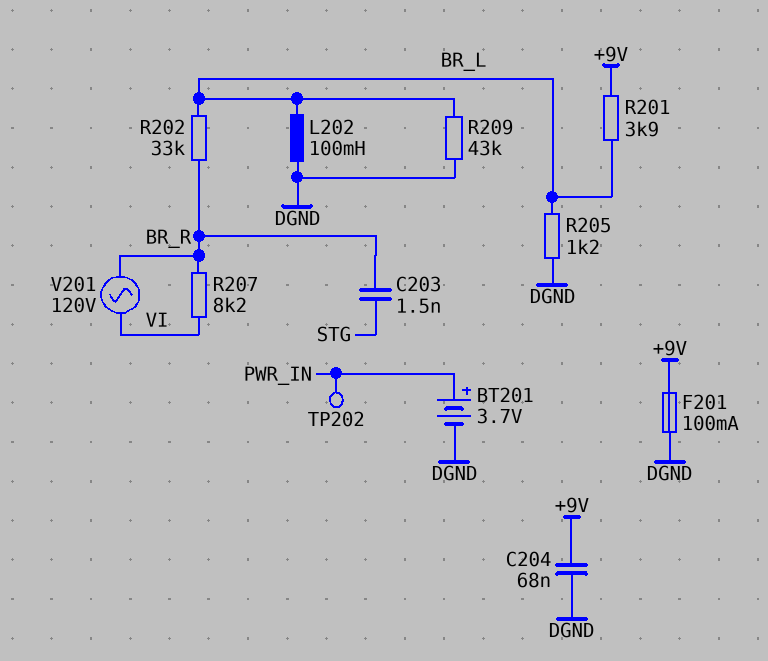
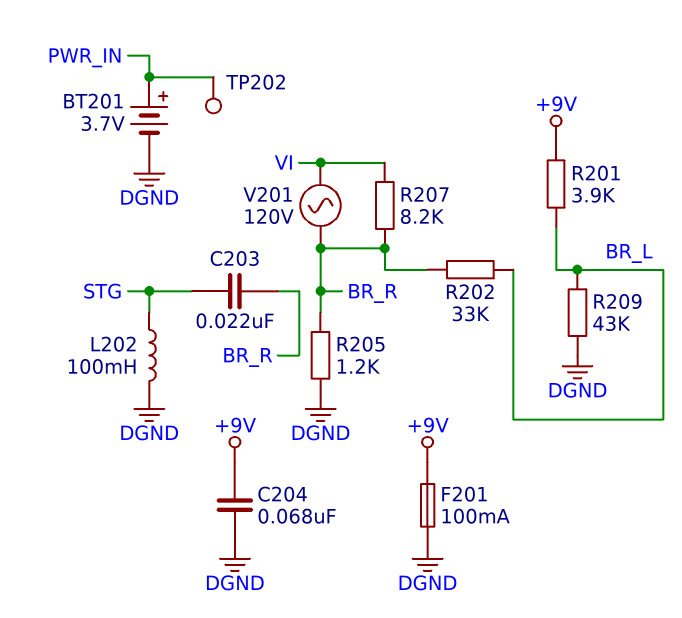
C203: 1.5nF (BR_R, STG) -> 22nF (BR_R, STG)
L202: 100mH (BR_L, DGND) -> 100mH (DGND, STG)
R205: 1.2k (BR_L, DGND) -> 1.2k (BR_R, DGND)

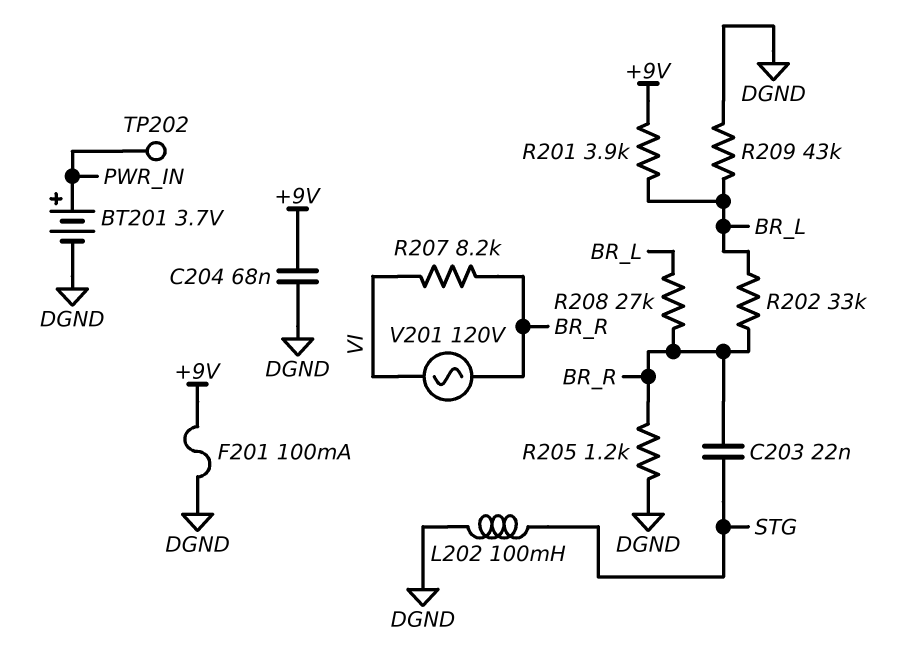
R208: none -> 27k (BR_L, BR_R)

